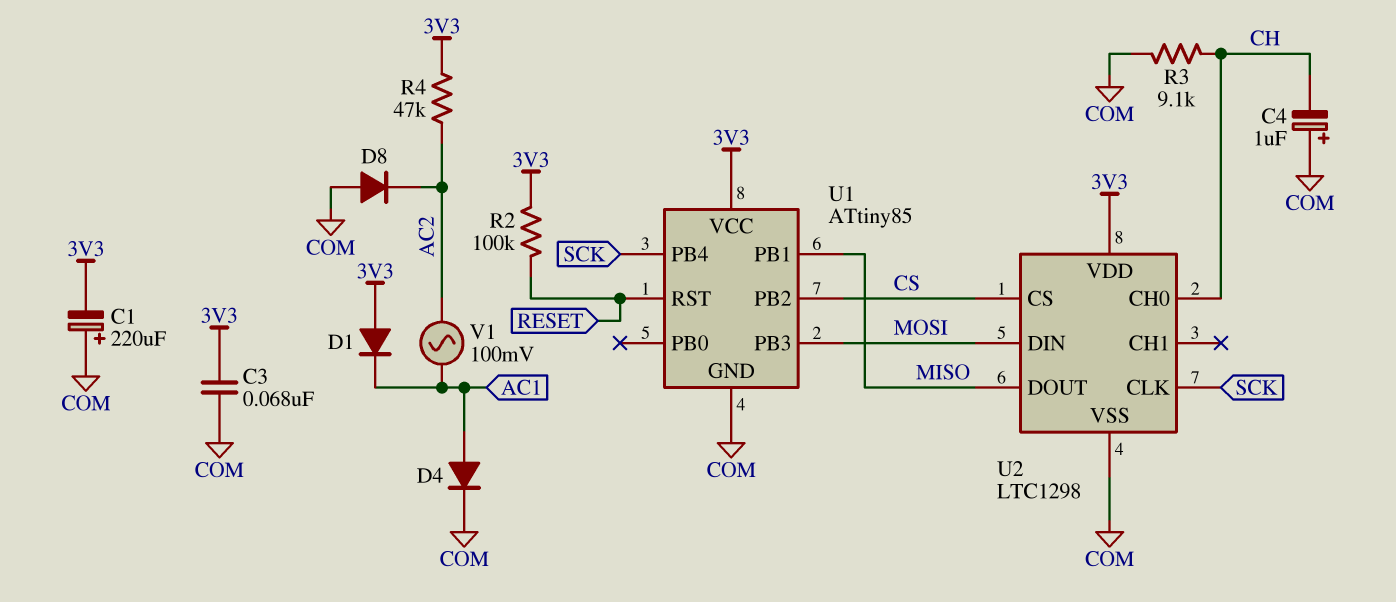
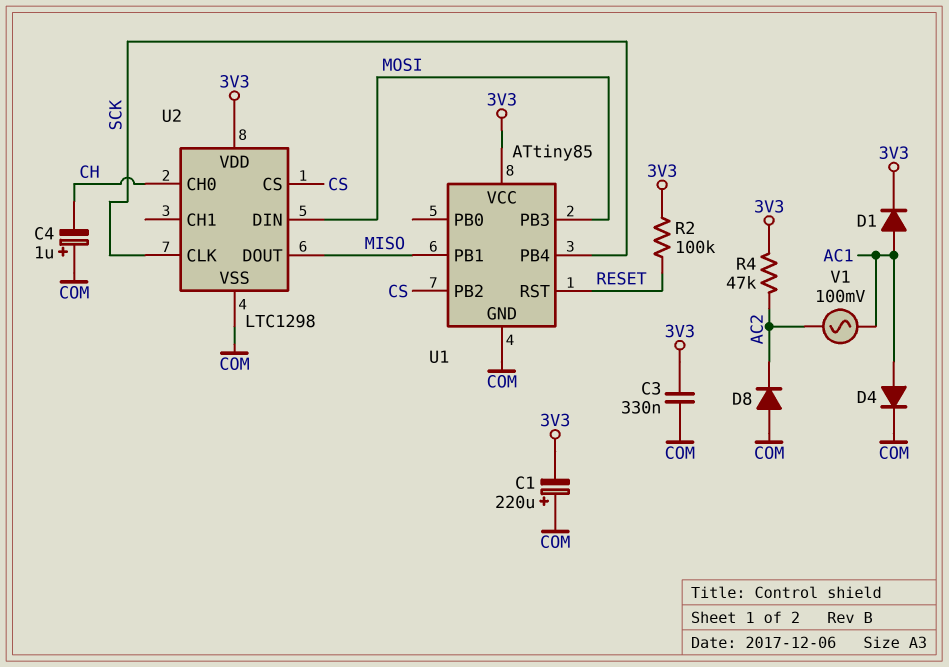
C3: 68nF (3V3, COM) -> 330nF (3V3, COM)
D1: diode (A 3V3, K AC1) -> diode (A AC1, K 3V3)
R3: 9.1k (CH, COM) -> none

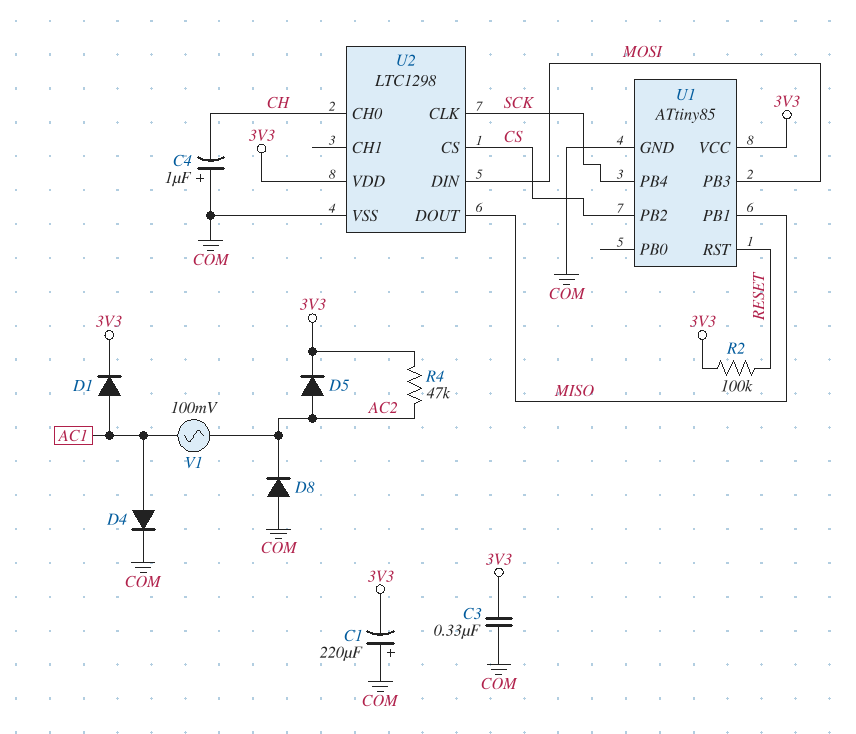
D5: none -> diode (A AC2, K 3V3)

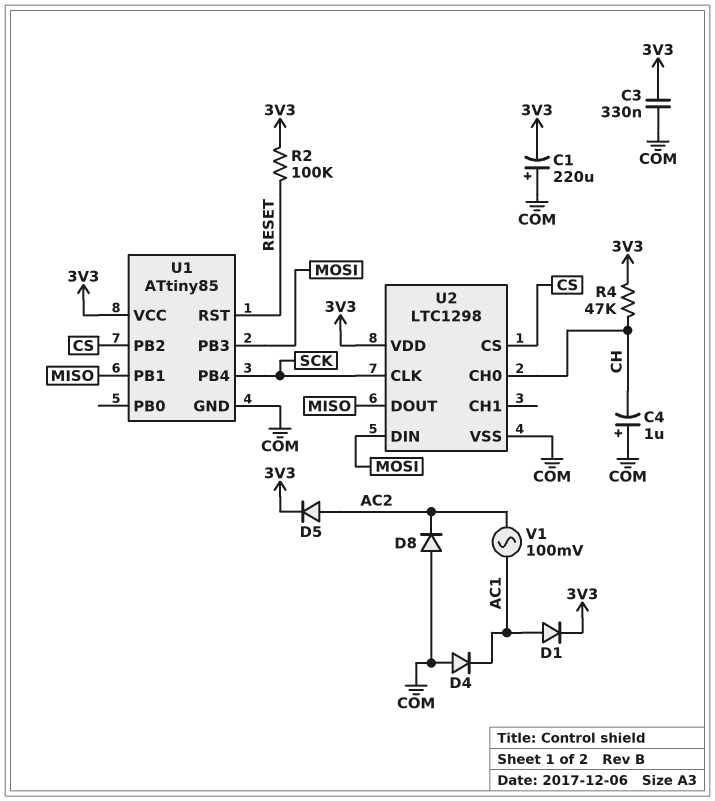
D4: diode (A AC1, K COM) -> diode (A COM, K AC1)
R4: 47k (3V3, AC2) -> 47k (3V3, CH)

